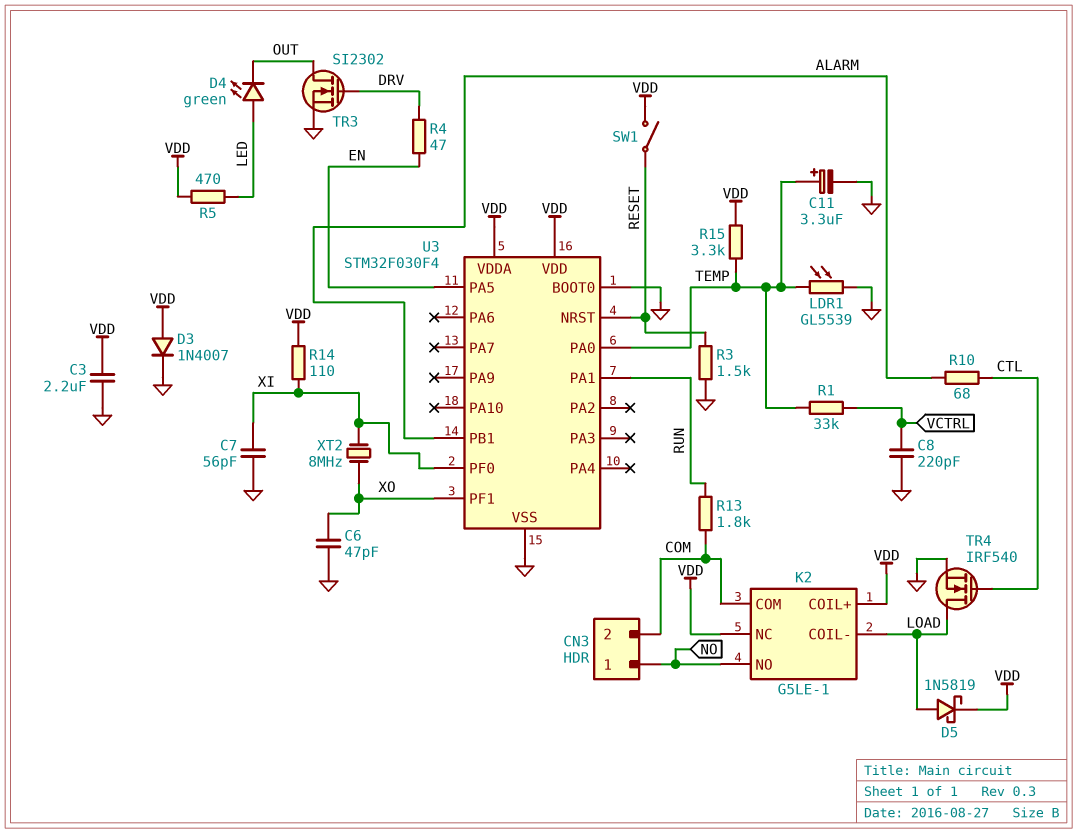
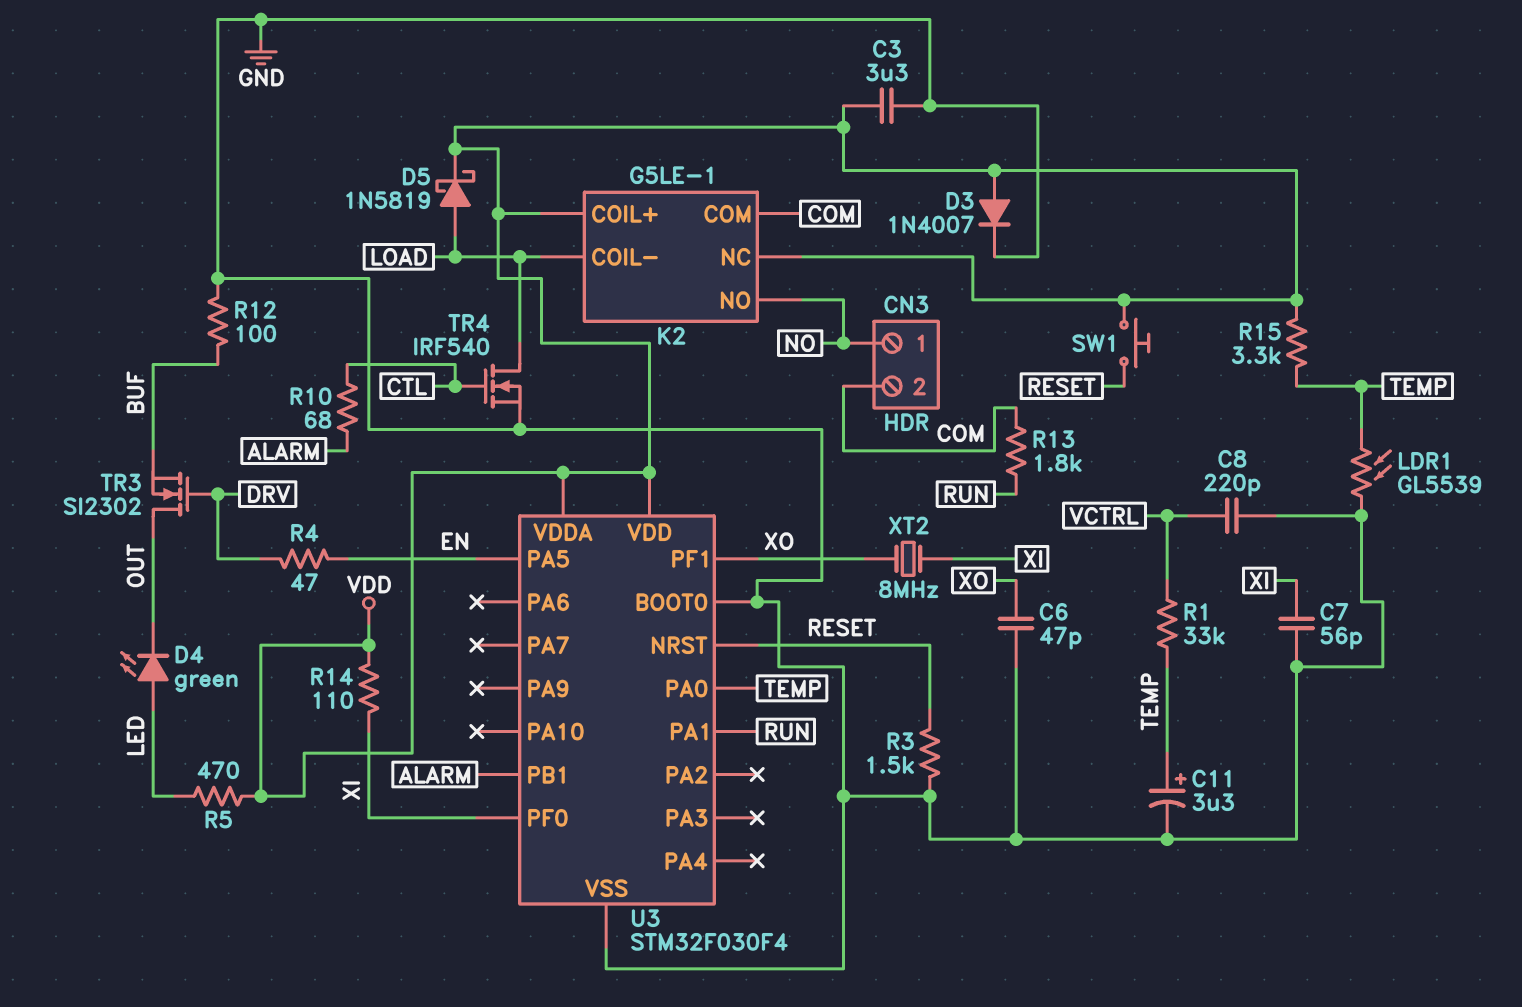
C3: 2.2uF (GND, VDD) -> 3.3uF (GND, VDD)
R12: none -> 100 (BUF, GND)
SW1: switch (RESET, VDD) -> button (RESET, VDD)
TR3: NMOS SI2302 (G DRV, D OUT, S GND) -> NMOS SI2302 (G DRV, D OUT, S BUF)

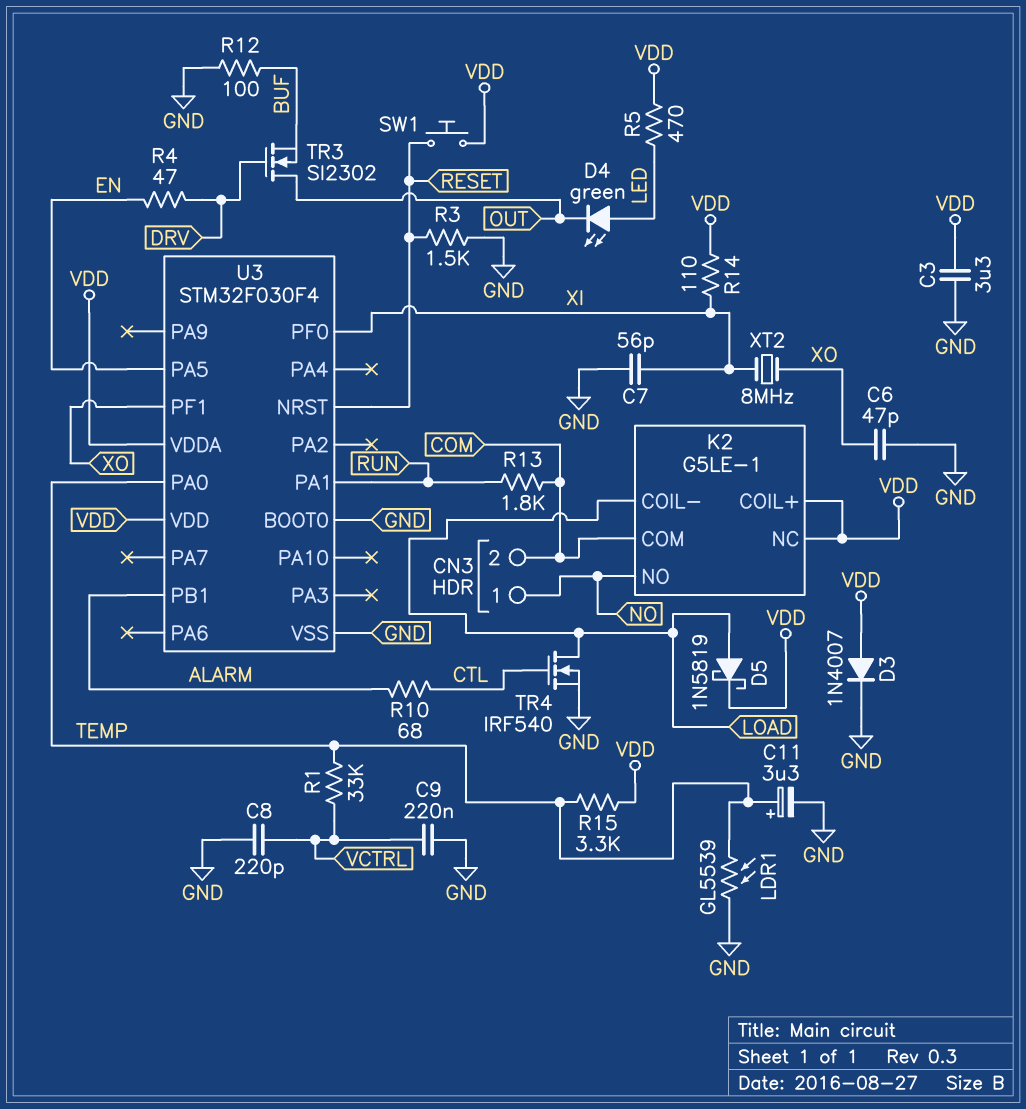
C9: none -> 220nF (GND, VCTRL)

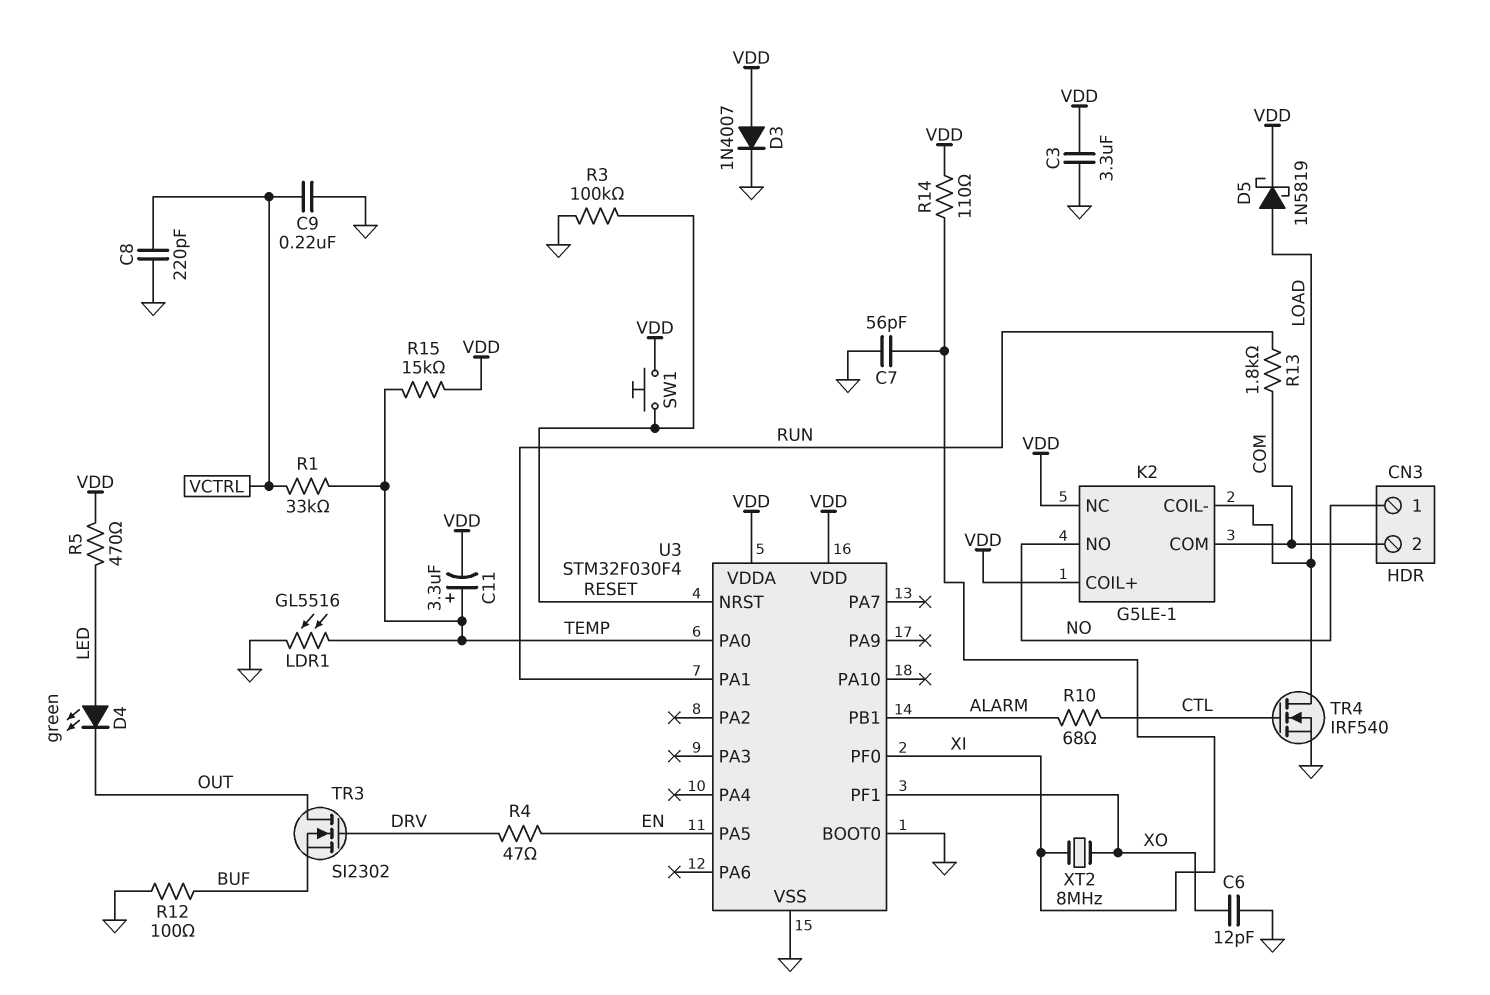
C6: 47pF (GND, XO) -> 12pF (GND, XO)
C11: 3.3uF (plus TEMP, minus GND) -> 3.3uF (plus TEMP, minus VDD)
LDR1: GL5539 (GND, TEMP) -> GL5516 (GND, TEMP)
R3: 1.5k (GND, RESET) -> 100k (GND, RESET)
R15: 3.3k (TEMP, VDD) -> 15k (TEMP, VDD)

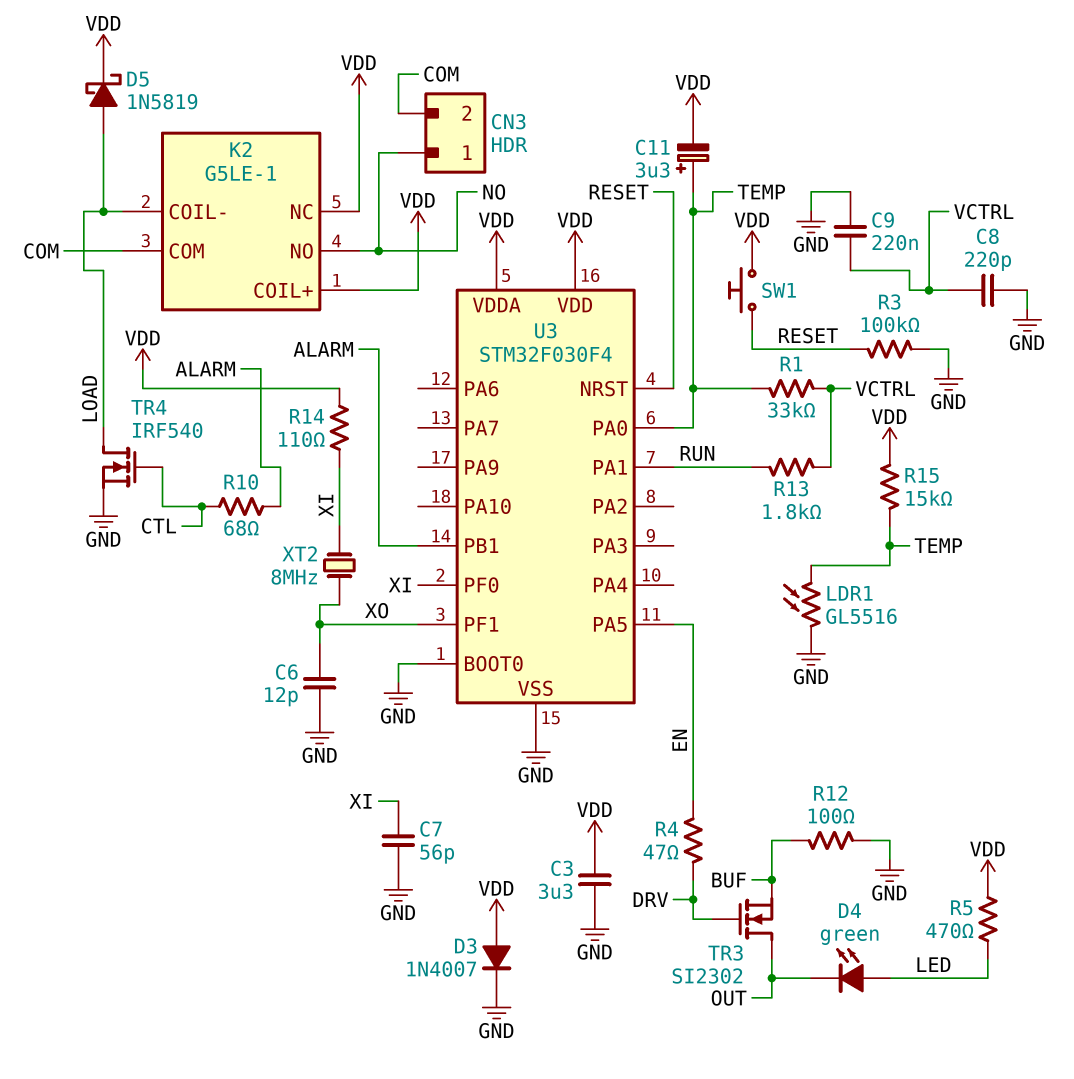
R13: 1.8k (COM, RUN) -> 1.8k (RUN, VCTRL)

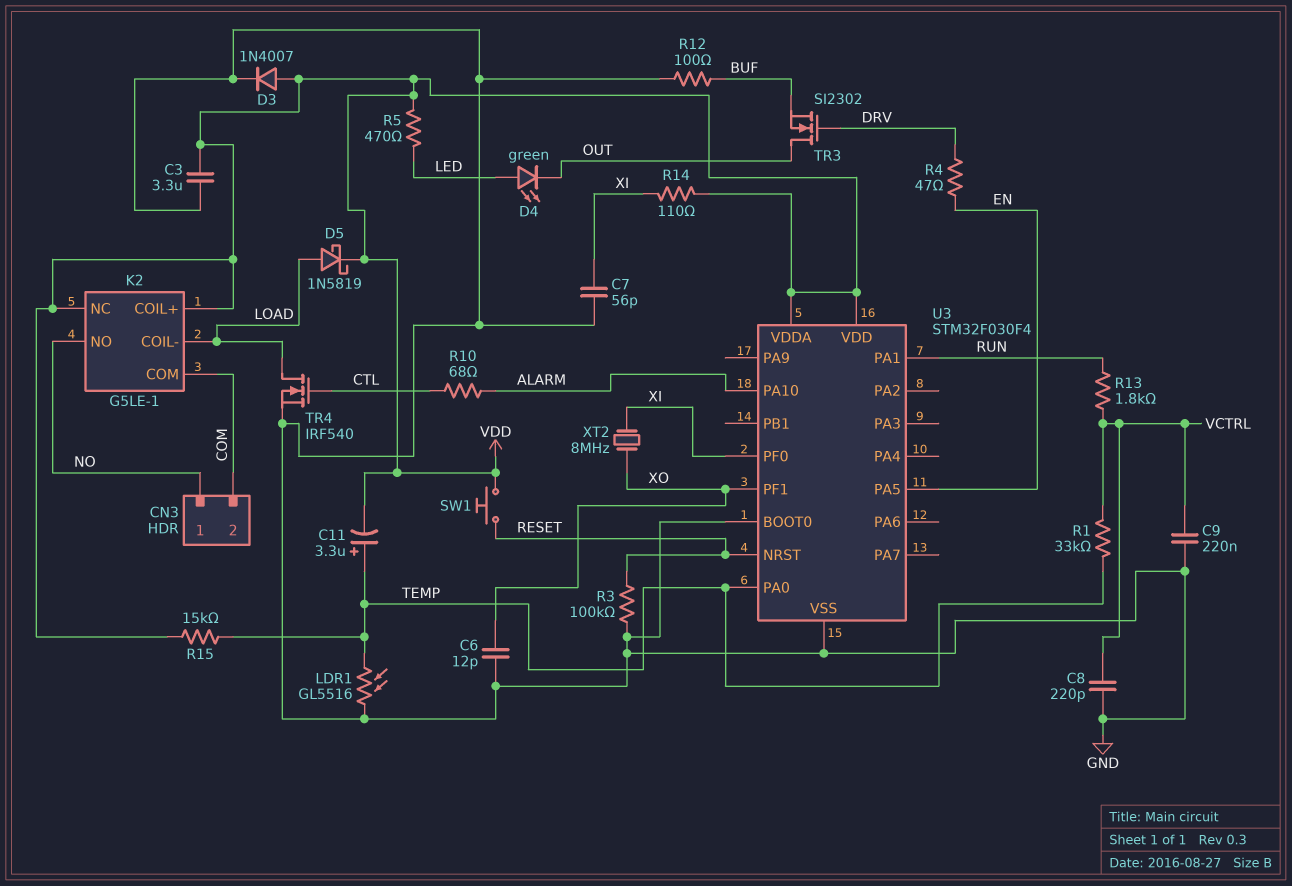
U3 pin PA10: none -> ALARM
U3 pin PB1: ALARM -> none

